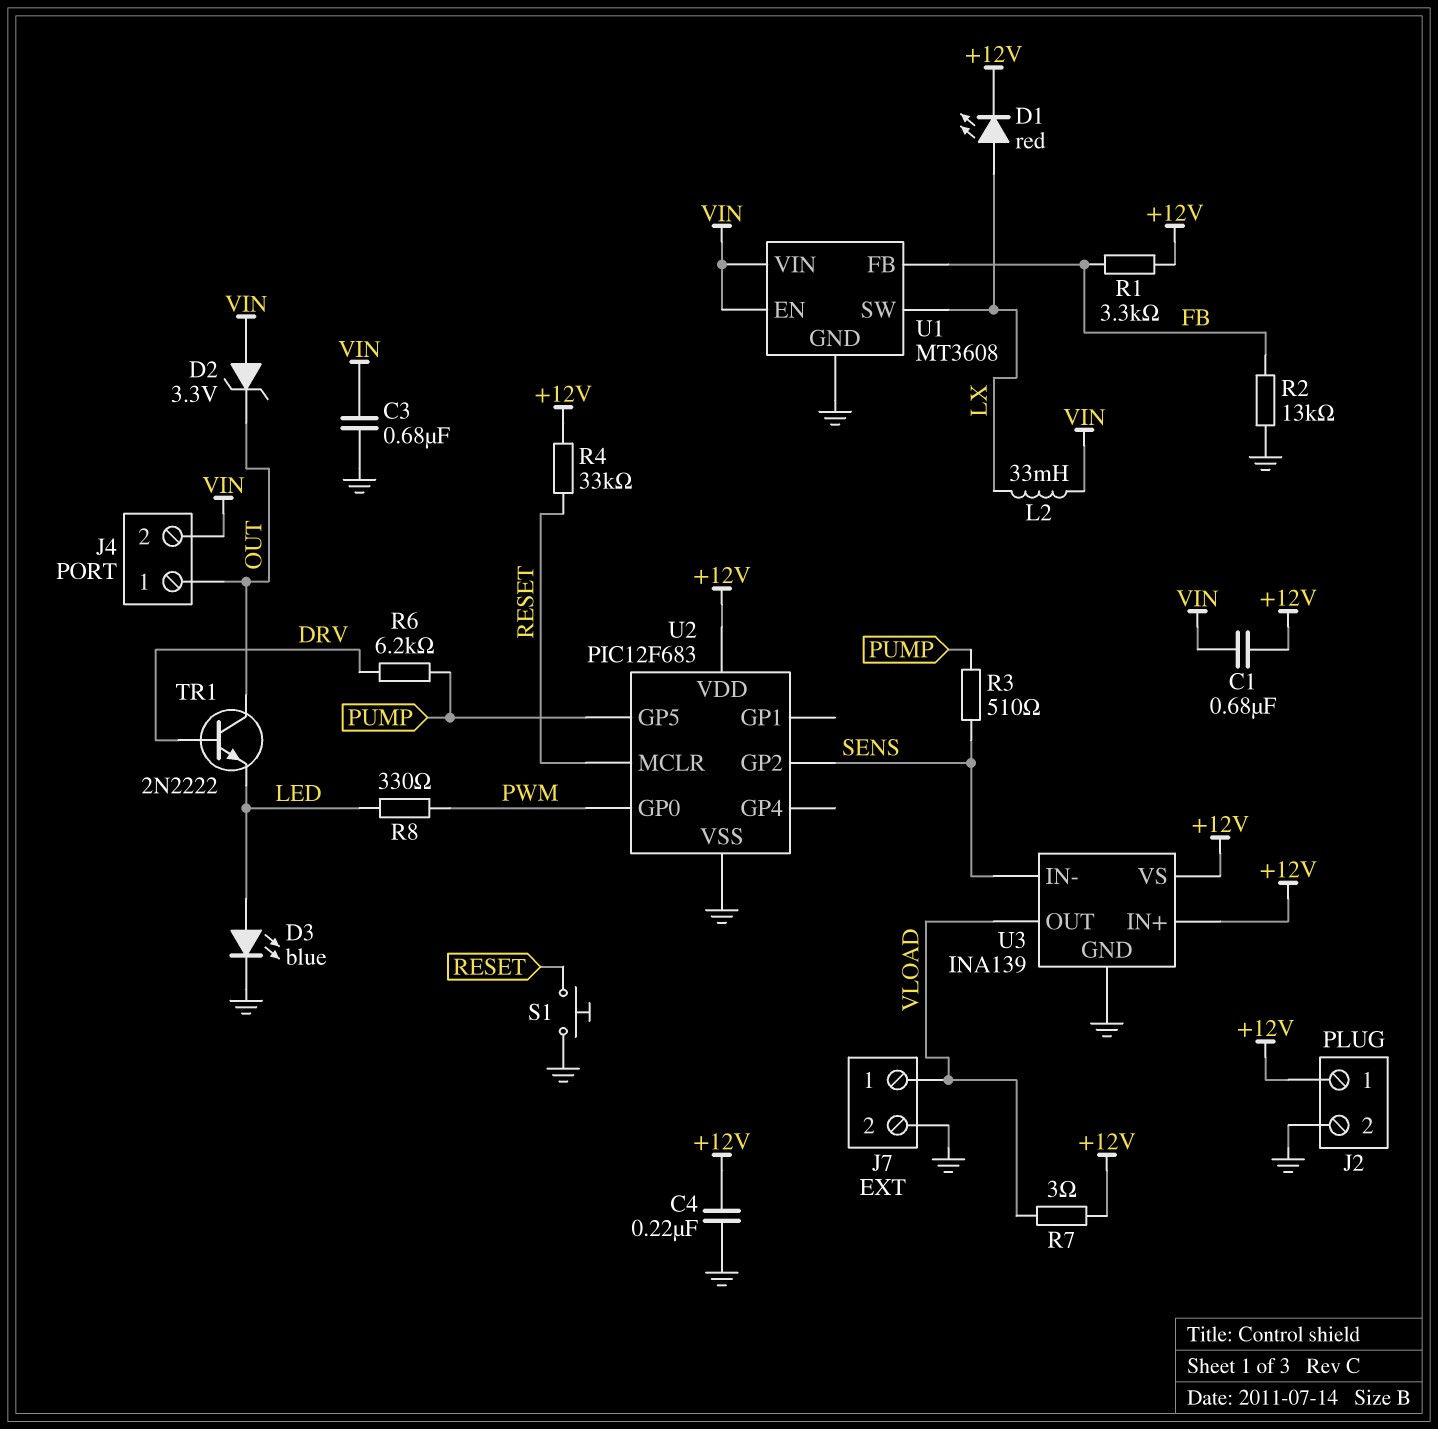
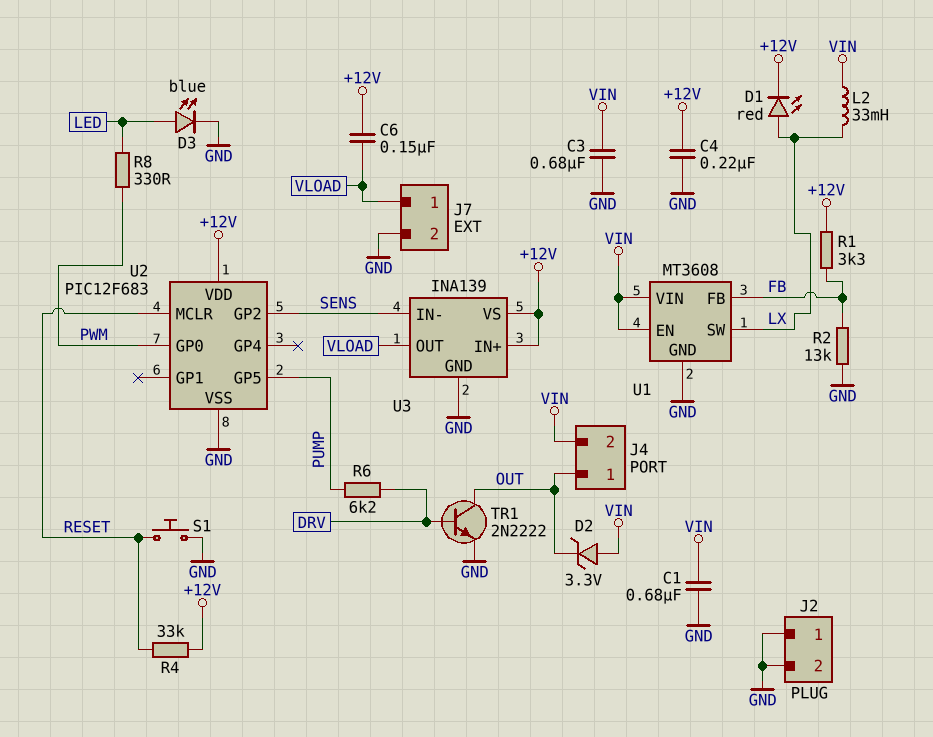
C1: 680nF (+12V, VIN) -> 680nF (GND, VIN)
C6: none -> 150nF (+12V, VLOAD)
J2 pin 1: +12V -> GND
R3: 510 (PUMP, SENS) -> none
R7: 3 (+12V, VLOAD) -> none
TR1: NPN 2N2222 (B DRV, C OUT, E LED) -> NPN 2N2222 (B DRV, C OUT, E GND)

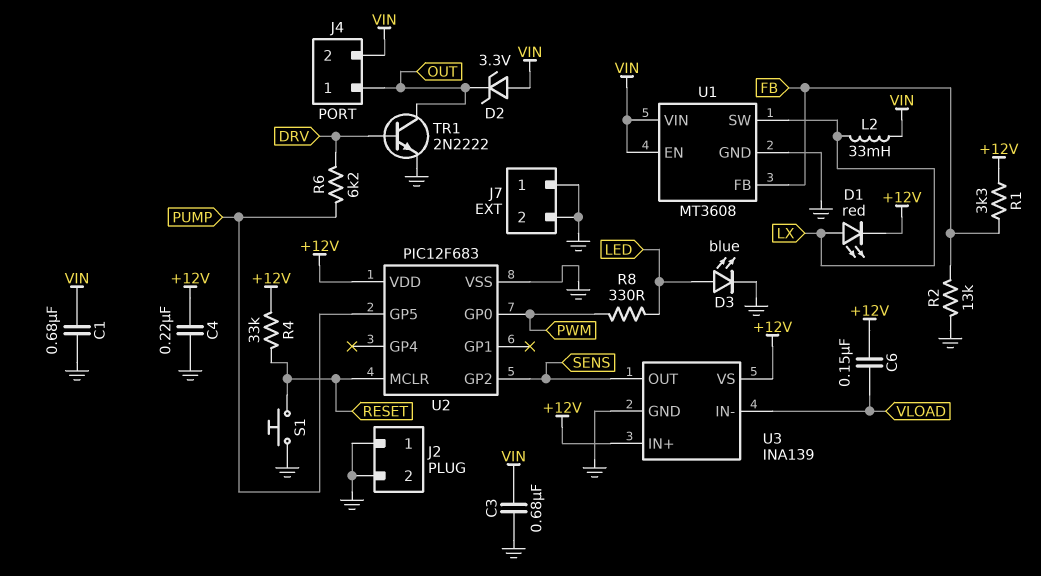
J7 pin 1: VLOAD -> GND
U3 pin IN-: SENS -> VLOAD
U3 pin OUT: VLOAD -> SENS

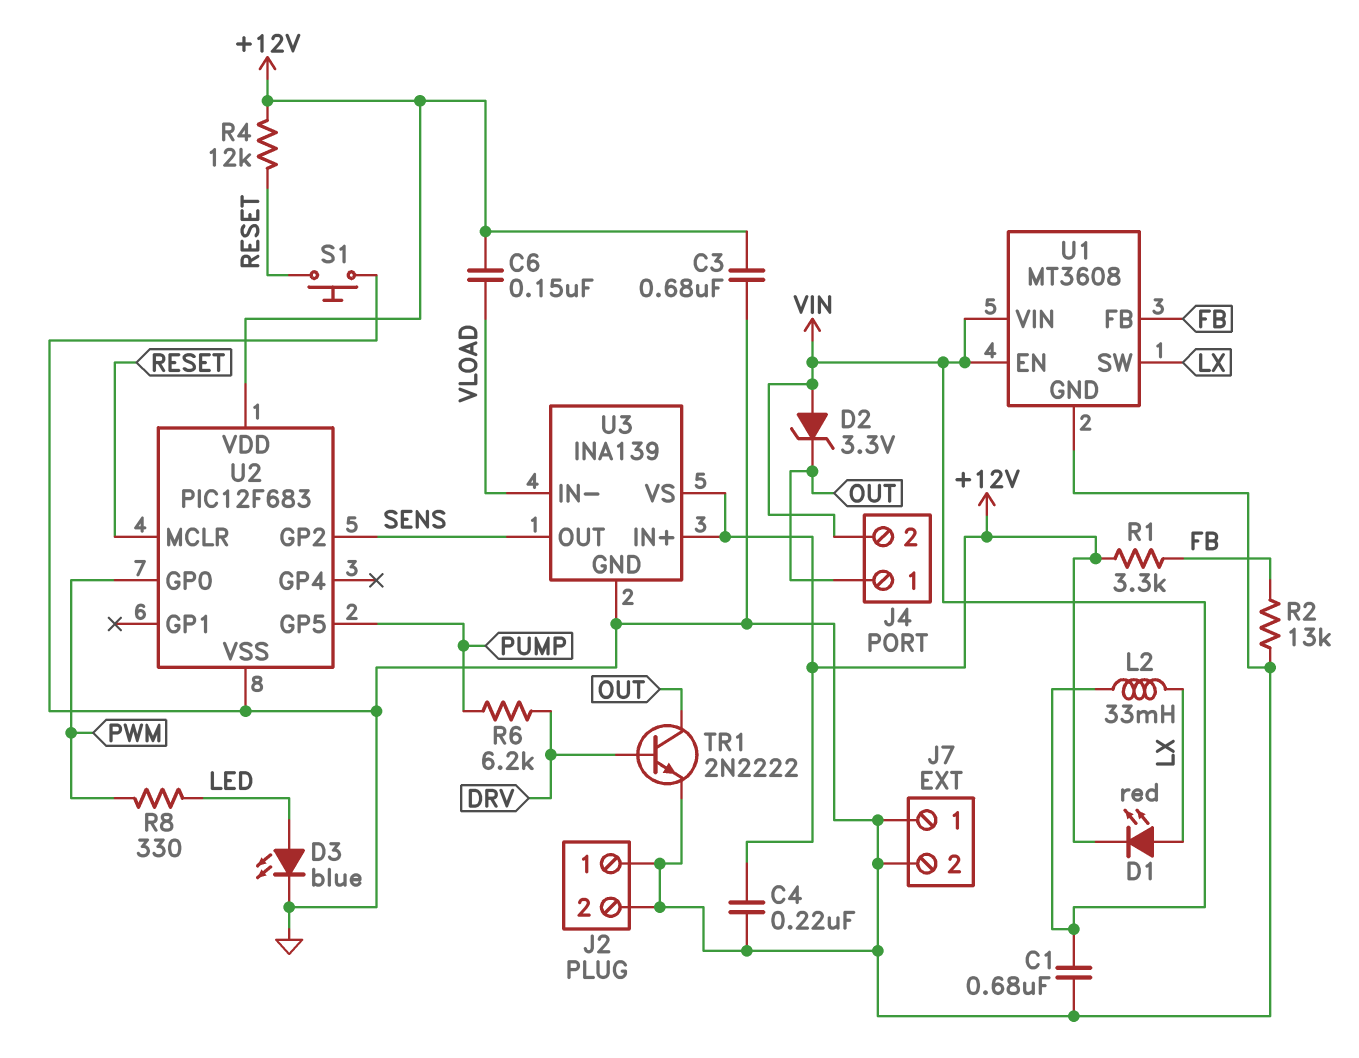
C3: 680nF (GND, VIN) -> 680nF (+12V, GND)
R4: 33k (+12V, RESET) -> 12k (+12V, RESET)

